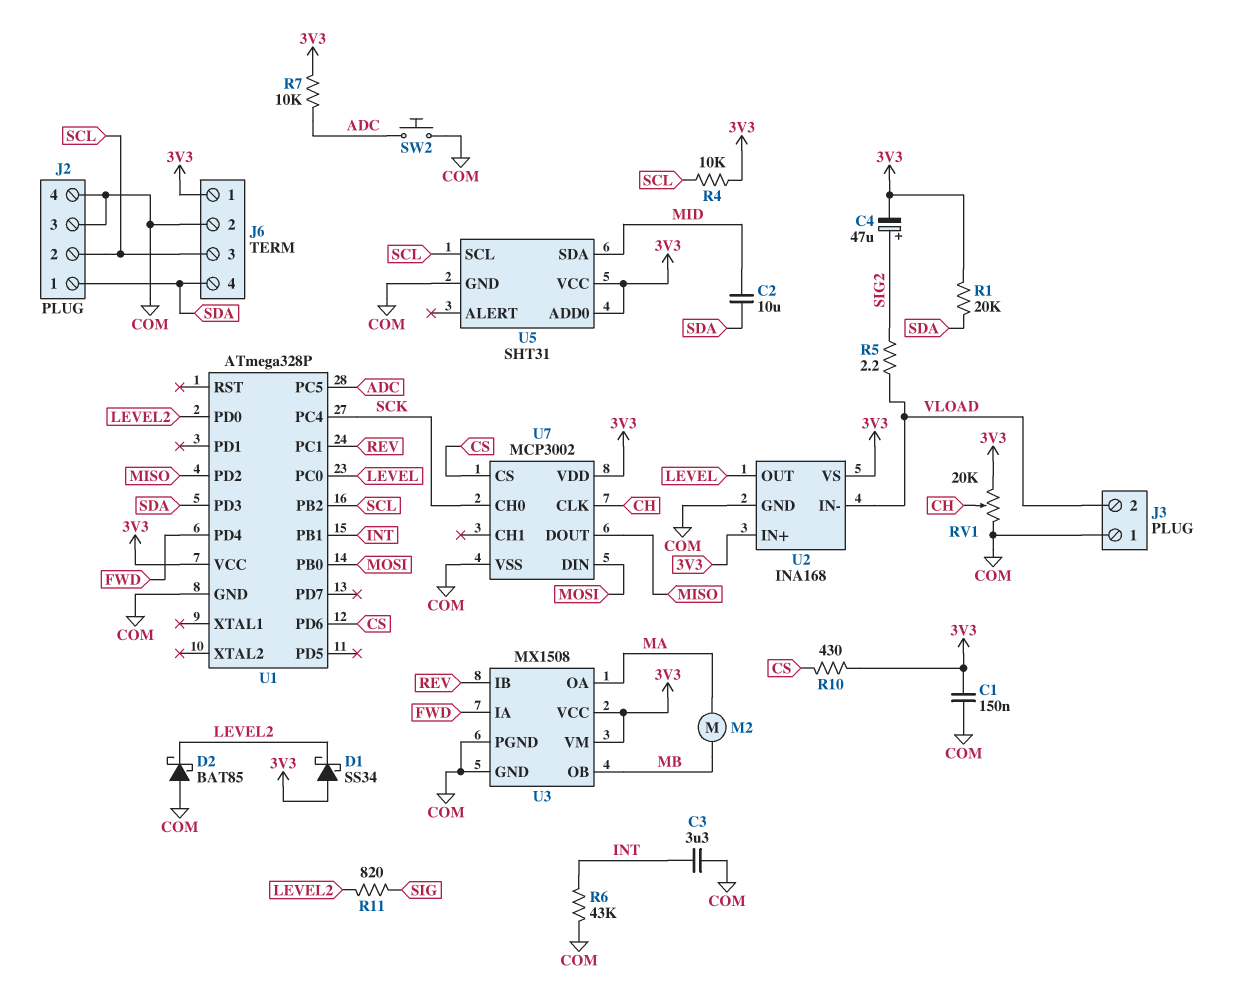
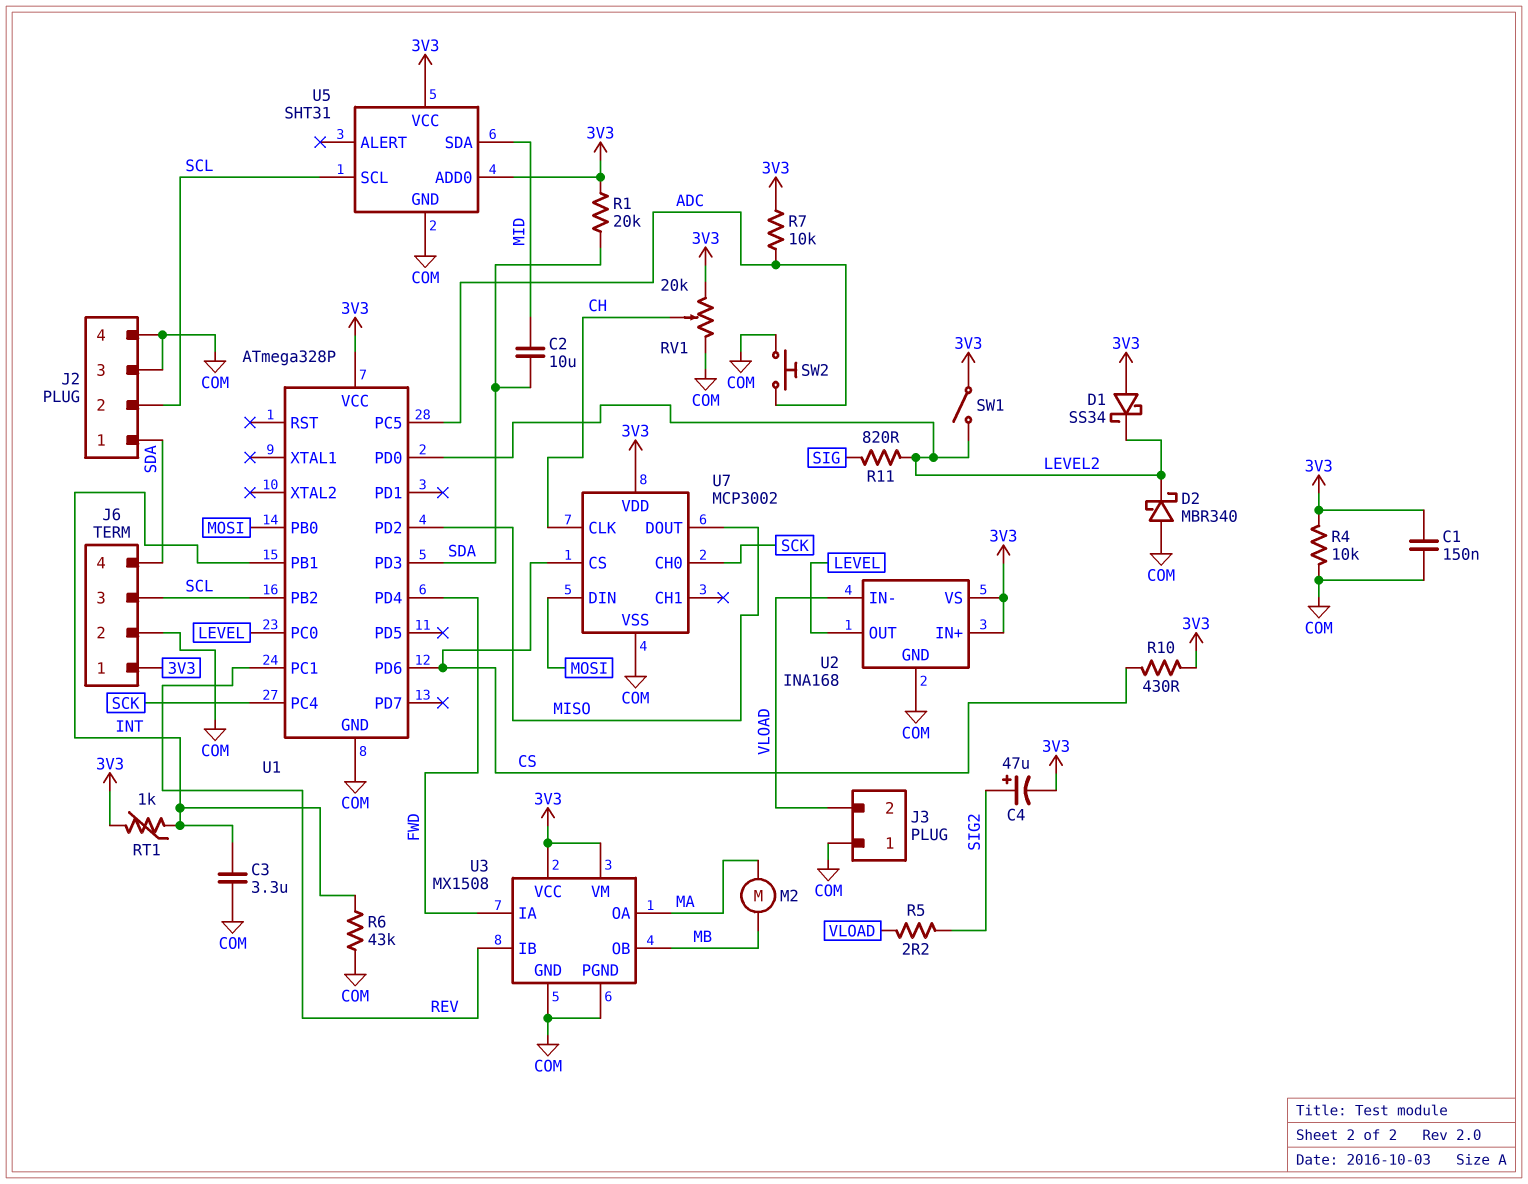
D2: schottky BAT85 (A COM, K LEVEL2) -> schottky MBR340 (A COM, K LEVEL2)
R4: 10k (3V3, SCL) -> 10k (3V3, COM)
RT1: none -> 1k (3V3, INT)
SW1: none -> switch (3V3, LEVEL2)

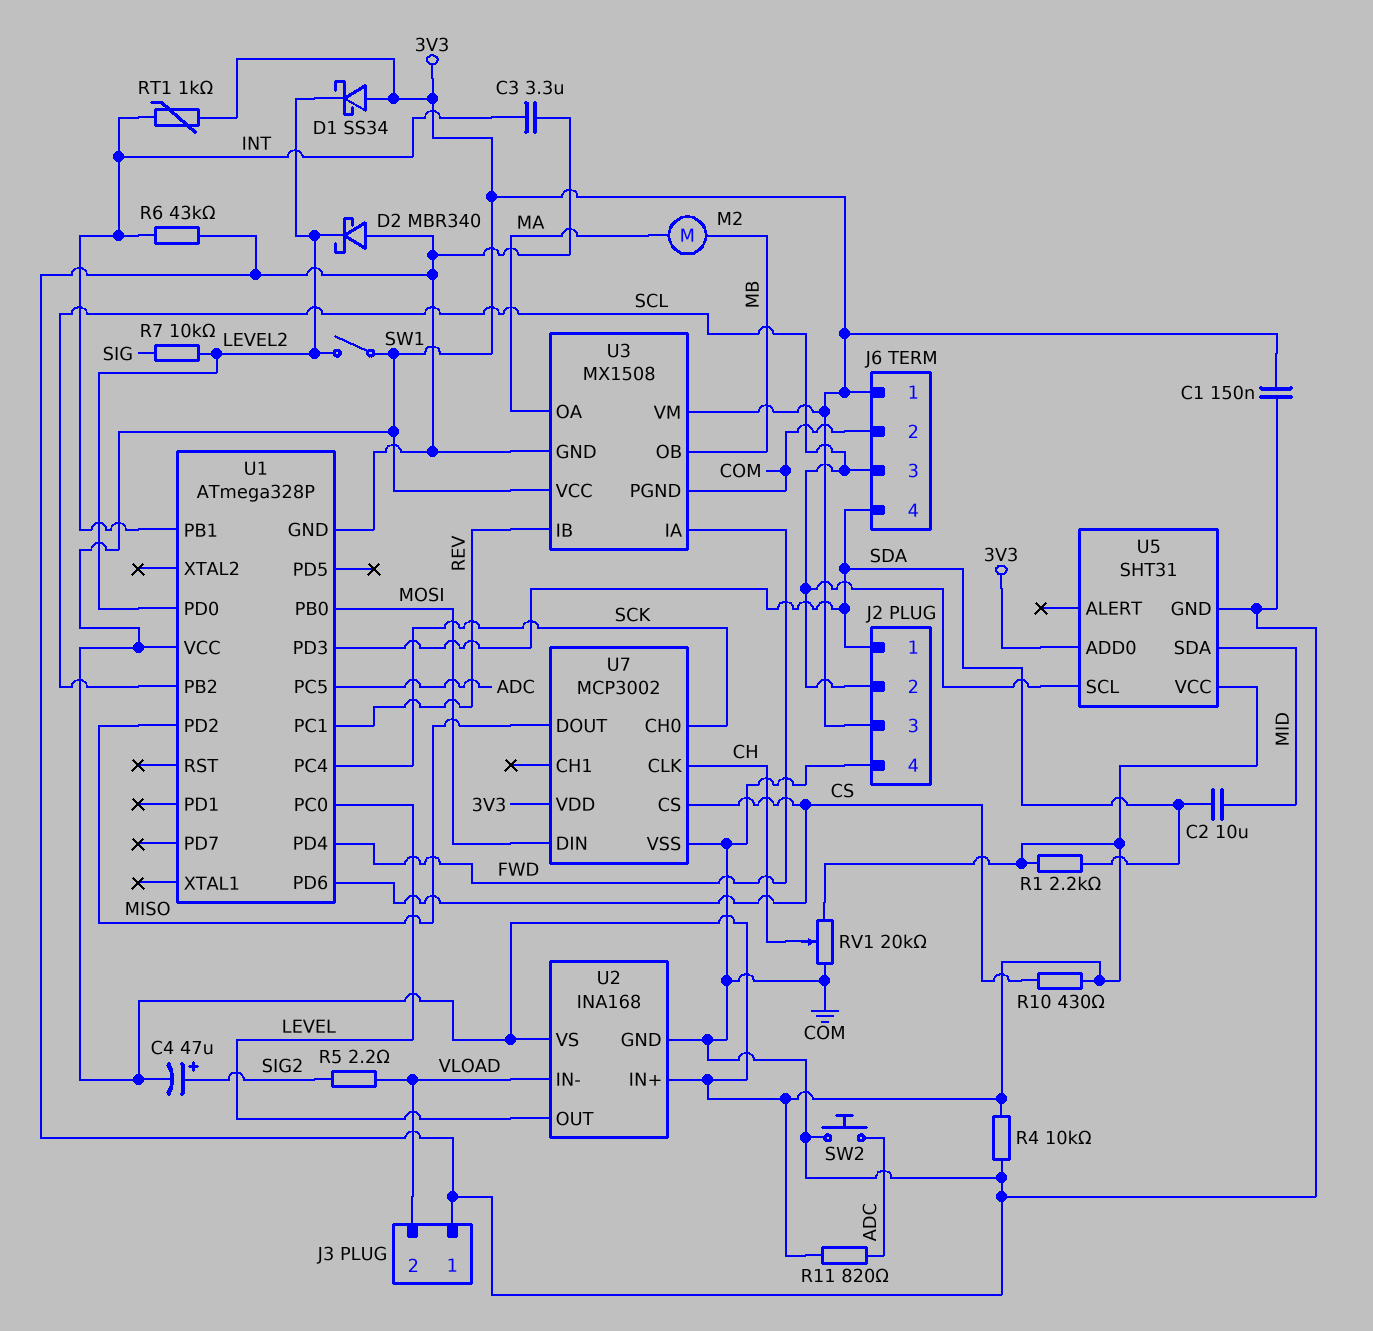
J2 pin 3: COM -> 3V3
R1: 20k (3V3, SDA) -> 2.2k (3V3, SDA)
R7: 10k (3V3, ADC) -> 10k (LEVEL2, SIG)
R11: 820 (LEVEL2, SIG) -> 820 (3V3, ADC)

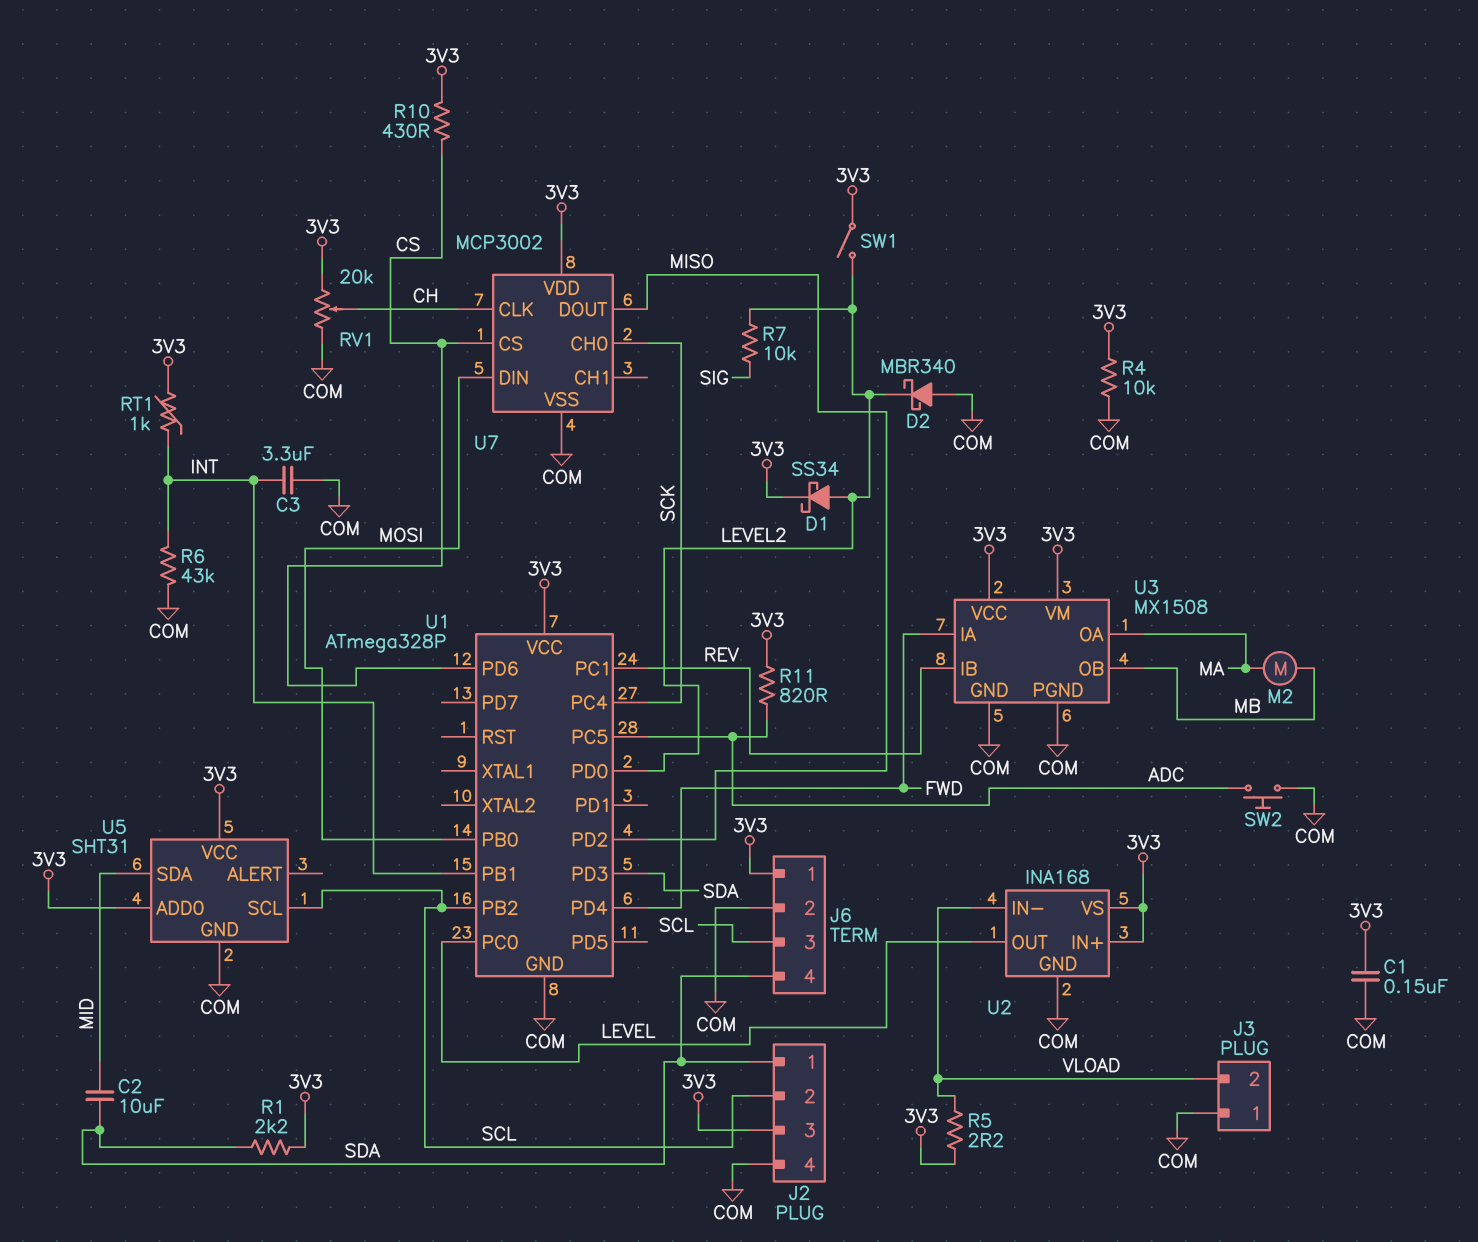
C4: 47uF (plus SIG2, minus 3V3) -> none
D1: schottky SS34 (A 3V3, K LEVEL2) -> schottky SS34 (A LEVEL2, K 3V3)
R5: 2.2 (SIG2, VLOAD) -> 2.2 (3V3, VLOAD)

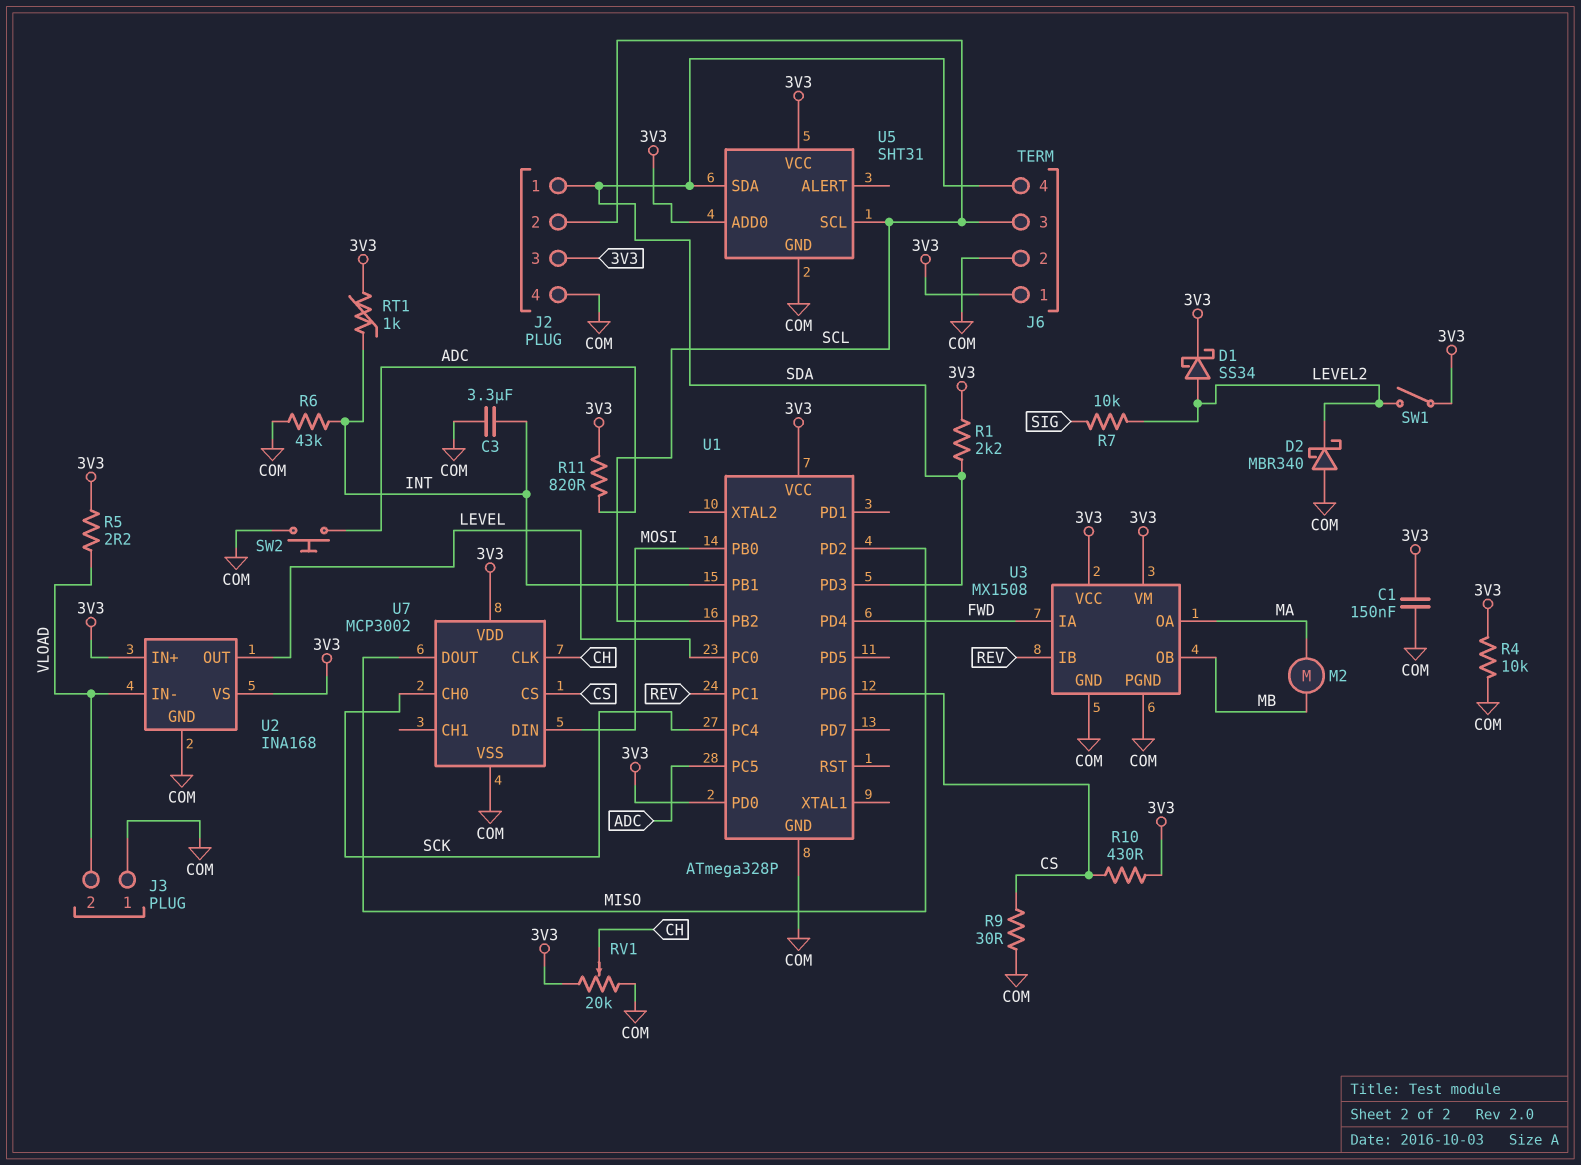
C2: 10uF (MID, SDA) -> none
R9: none -> 30 (COM, CS)
U1 pin PD0: LEVEL2 -> 3V3
U5 pin SDA: MID -> SDA

